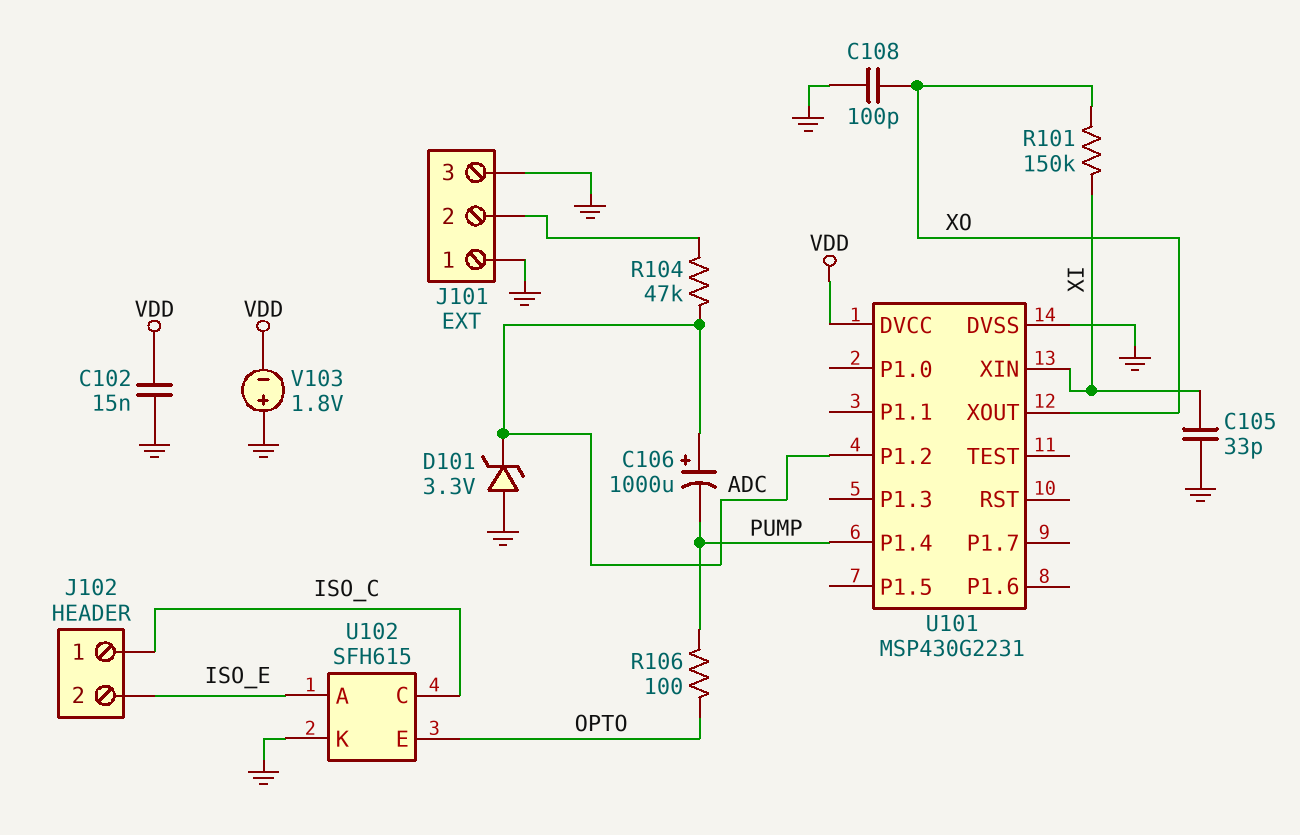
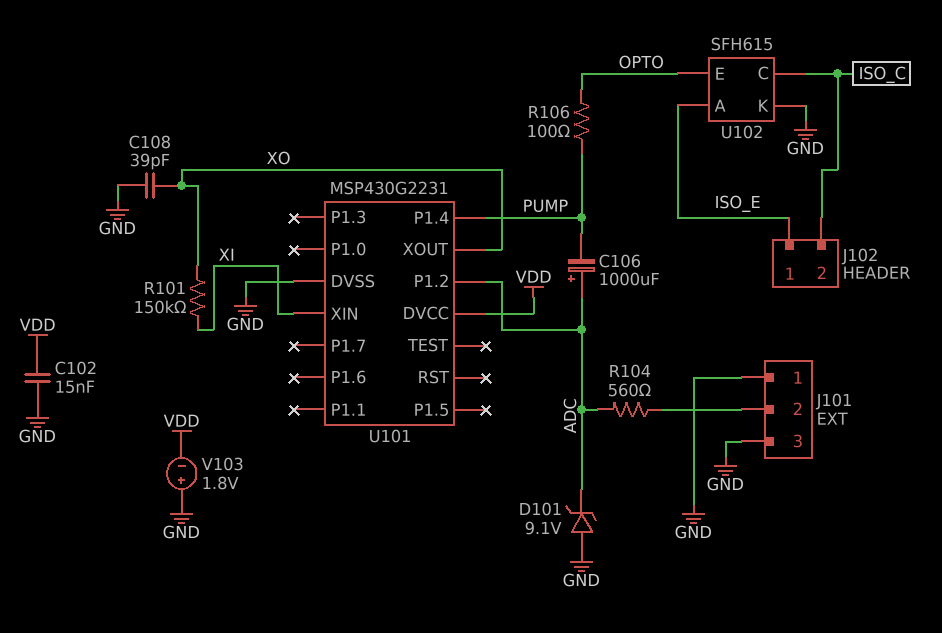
C105: 33pF (GND, XI) -> none
C108: 100pF (GND, XO) -> 39pF (GND, XO)
D101: zener 3.3V (A GND, K ADC) -> zener 9.1V (A GND, K ADC)
J102 pin 1: ISO_C -> ISO_E
J102 pin 2: ISO_E -> ISO_C
R104: 47k (ADC, J101/2) -> 560 (ADC, J101/2)

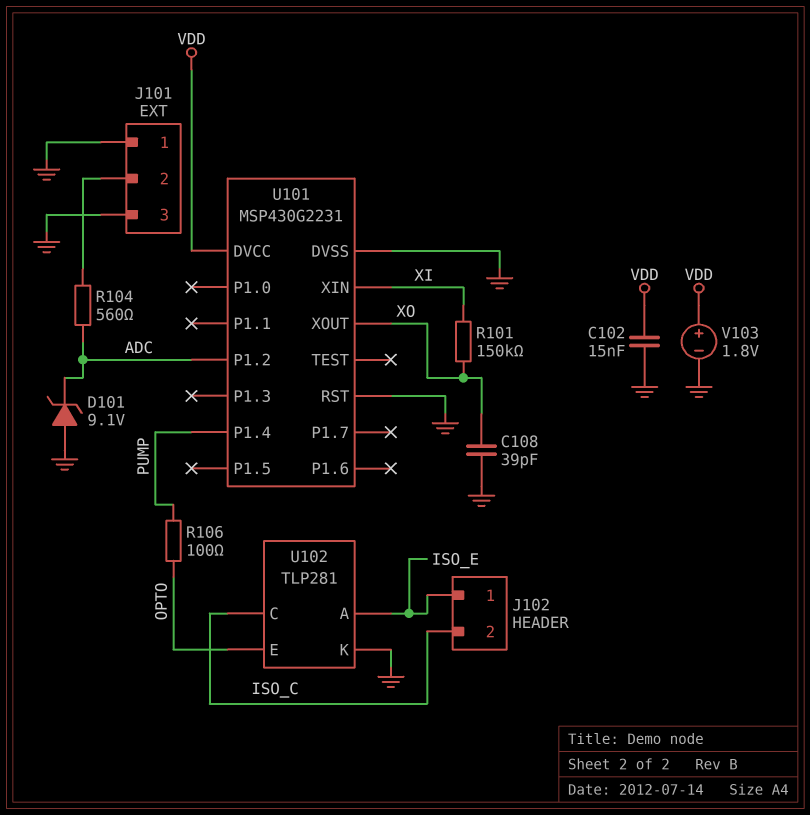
C106: 1000uF (plus ADC, minus PUMP) -> none
U101 pin RST: none -> GND
U102: SFH615 -> TLP281
V103: 1.8V (plus GND, minus VDD) -> 1.8V (plus VDD, minus GND)

